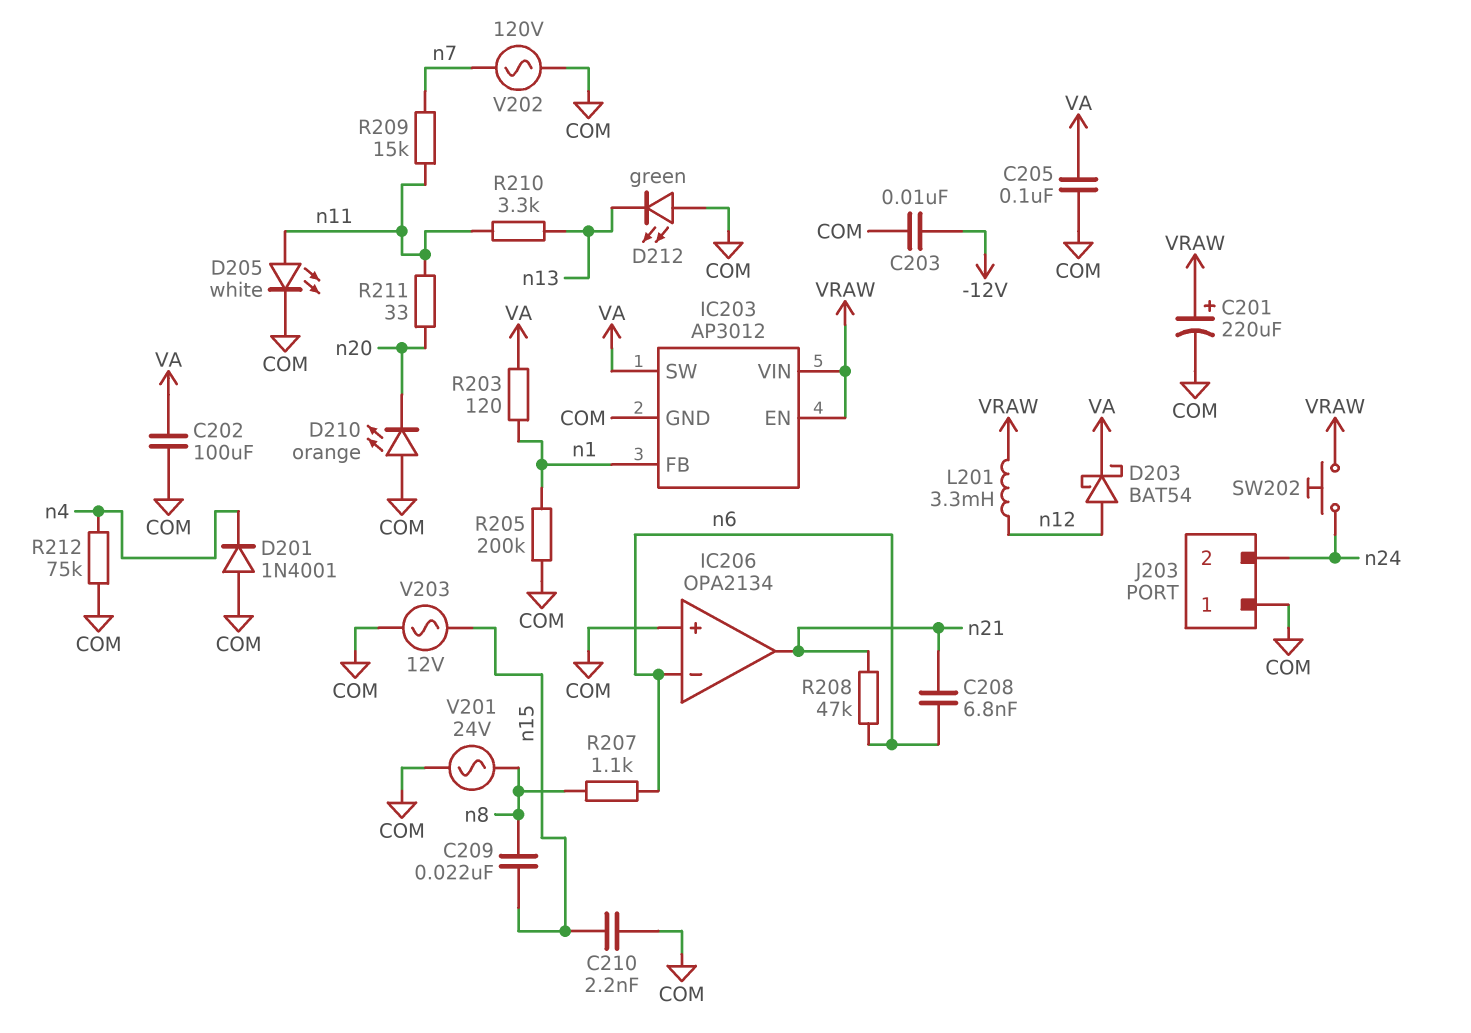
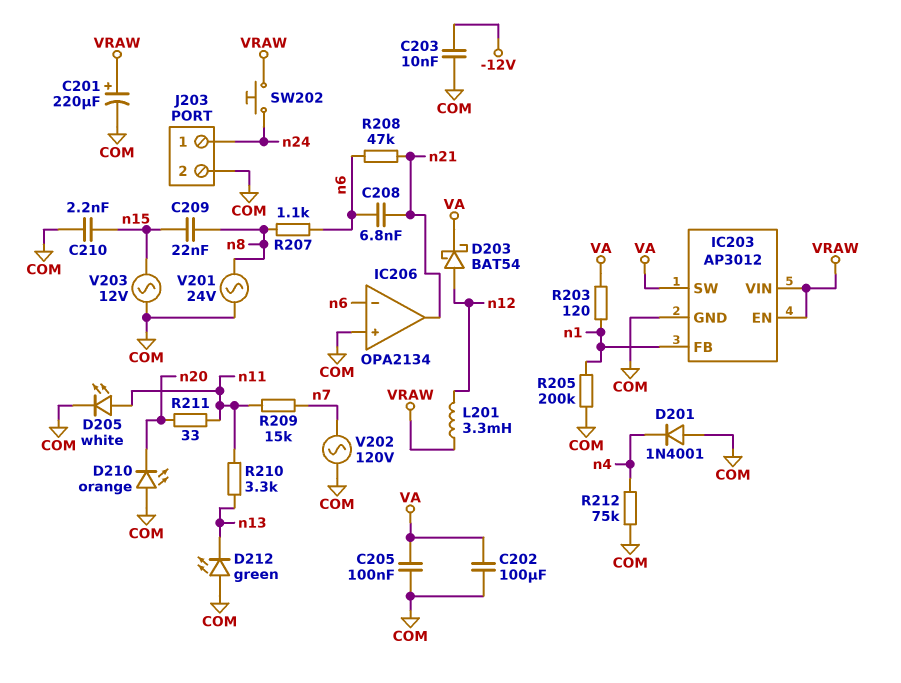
J203 pin 1: COM -> n24
J203 pin 2: n24 -> COM

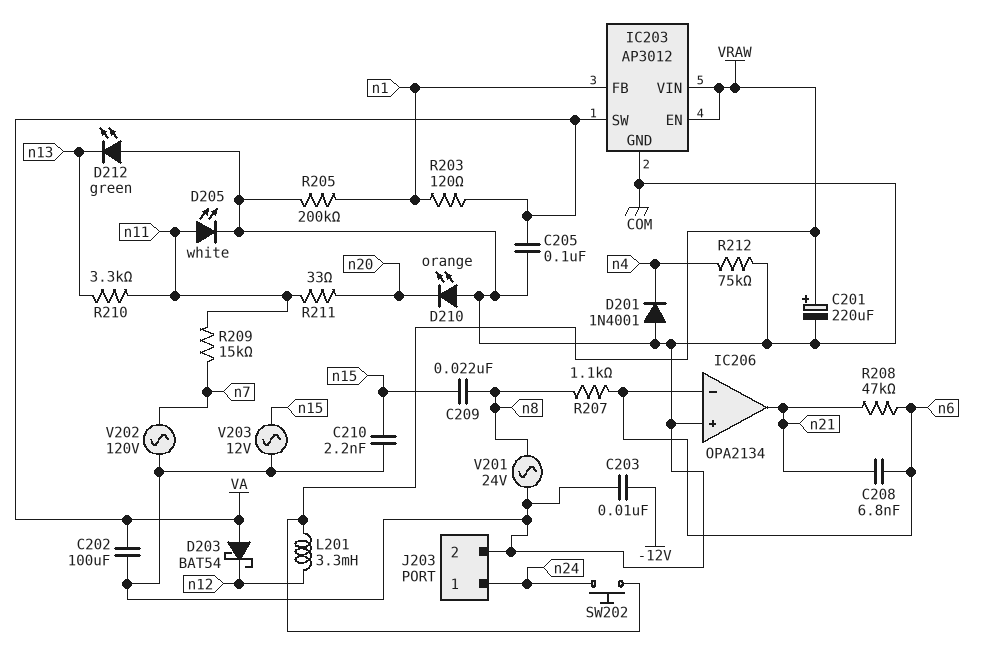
D203: schottky BAT54 (A n12, K VA) -> schottky BAT54 (A VA, K n12)

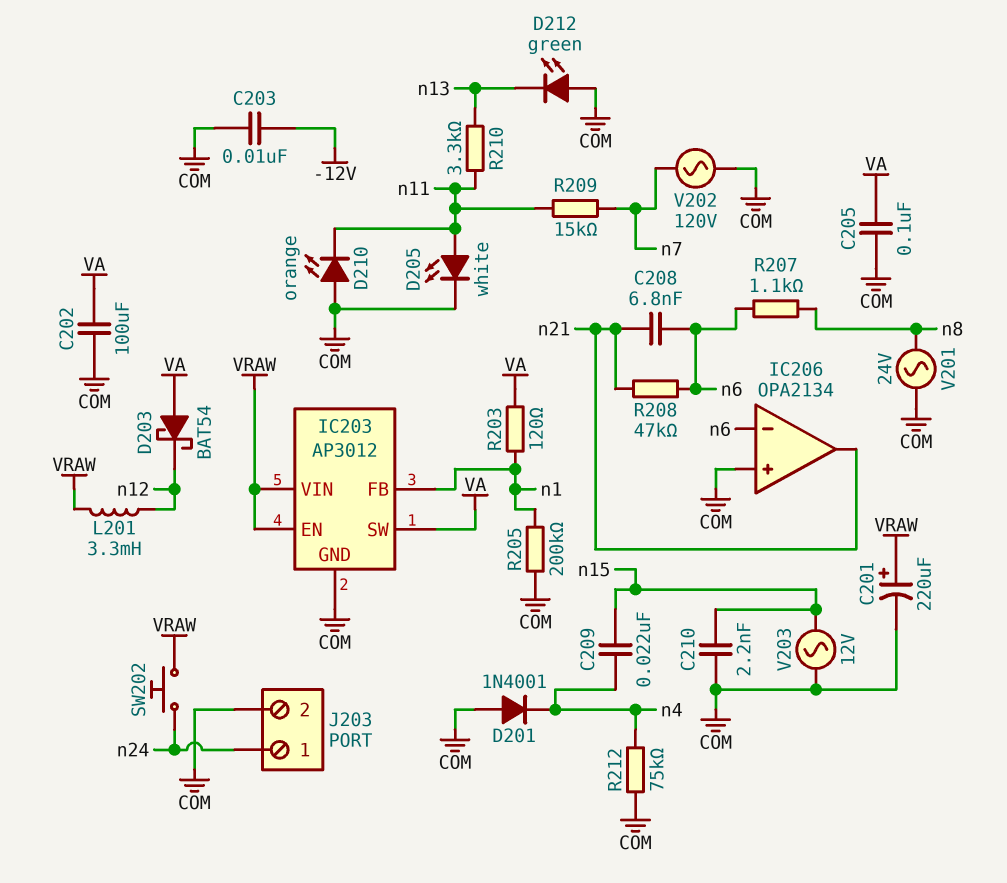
C209: 22nF (n8, n15) -> 22nF (n4, n15)
D210: LED orange (A COM, K n20) -> LED orange (A COM, K n11)
R211: 33 (n11, n20) -> none

